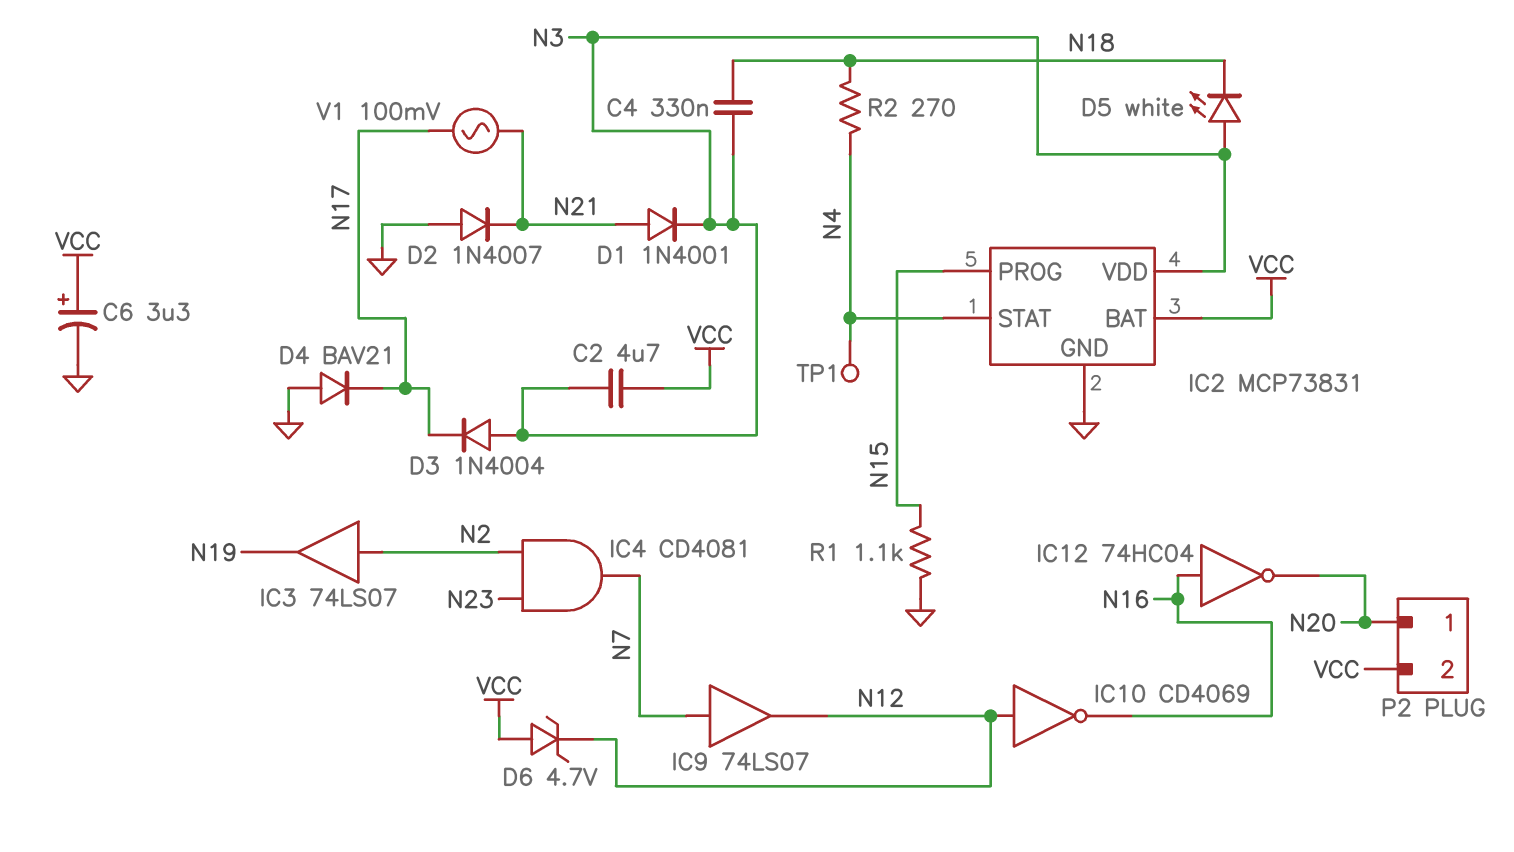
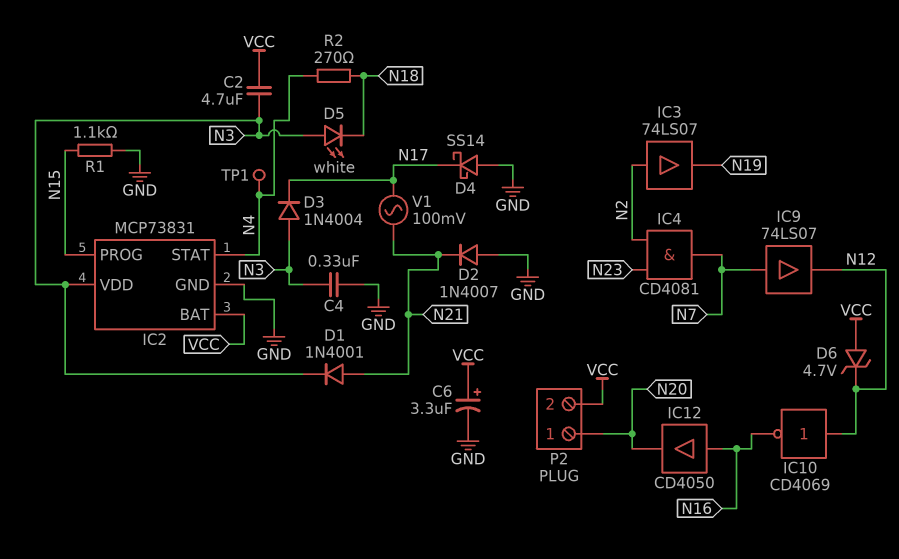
C4: 330nF (N3, N18) -> 330nF (GND, N3)
D4: diode BAV21 (A GND, K N17) -> schottky SS14 (A GND, K N17)
IC12: NOT 74HC04 (in N16, out N20) -> buffer CD4050 (in N16, out N20)

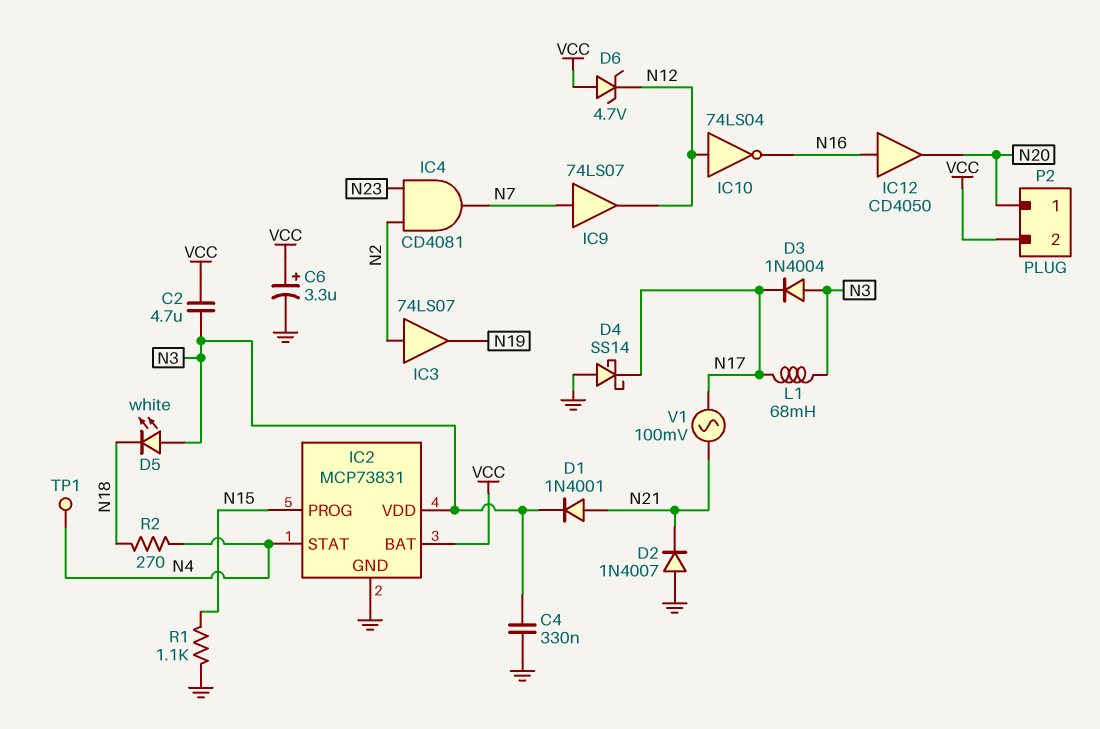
IC10: NOT CD4069 (in N12, out N16) -> NOT 74LS04 (in N12, out N16)
L1: none -> 68mH (N3, N17)

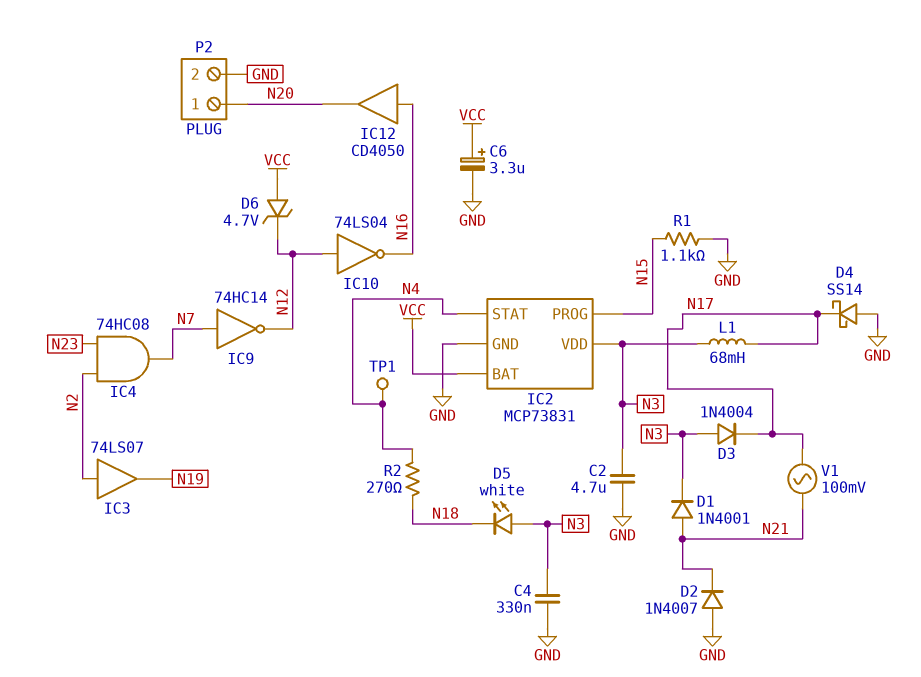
C2: 4.7uF (N3, VCC) -> 4.7uF (GND, N3)
IC4: AND CD4081 (in N2, in N23, out N7) -> AND 74HC08 (in N2, in N23, out N7)
IC9: buffer 74LS07 (in N7, out N12) -> NOT 74HC14 (in N7, out N12)
P2 pin 2: VCC -> GND

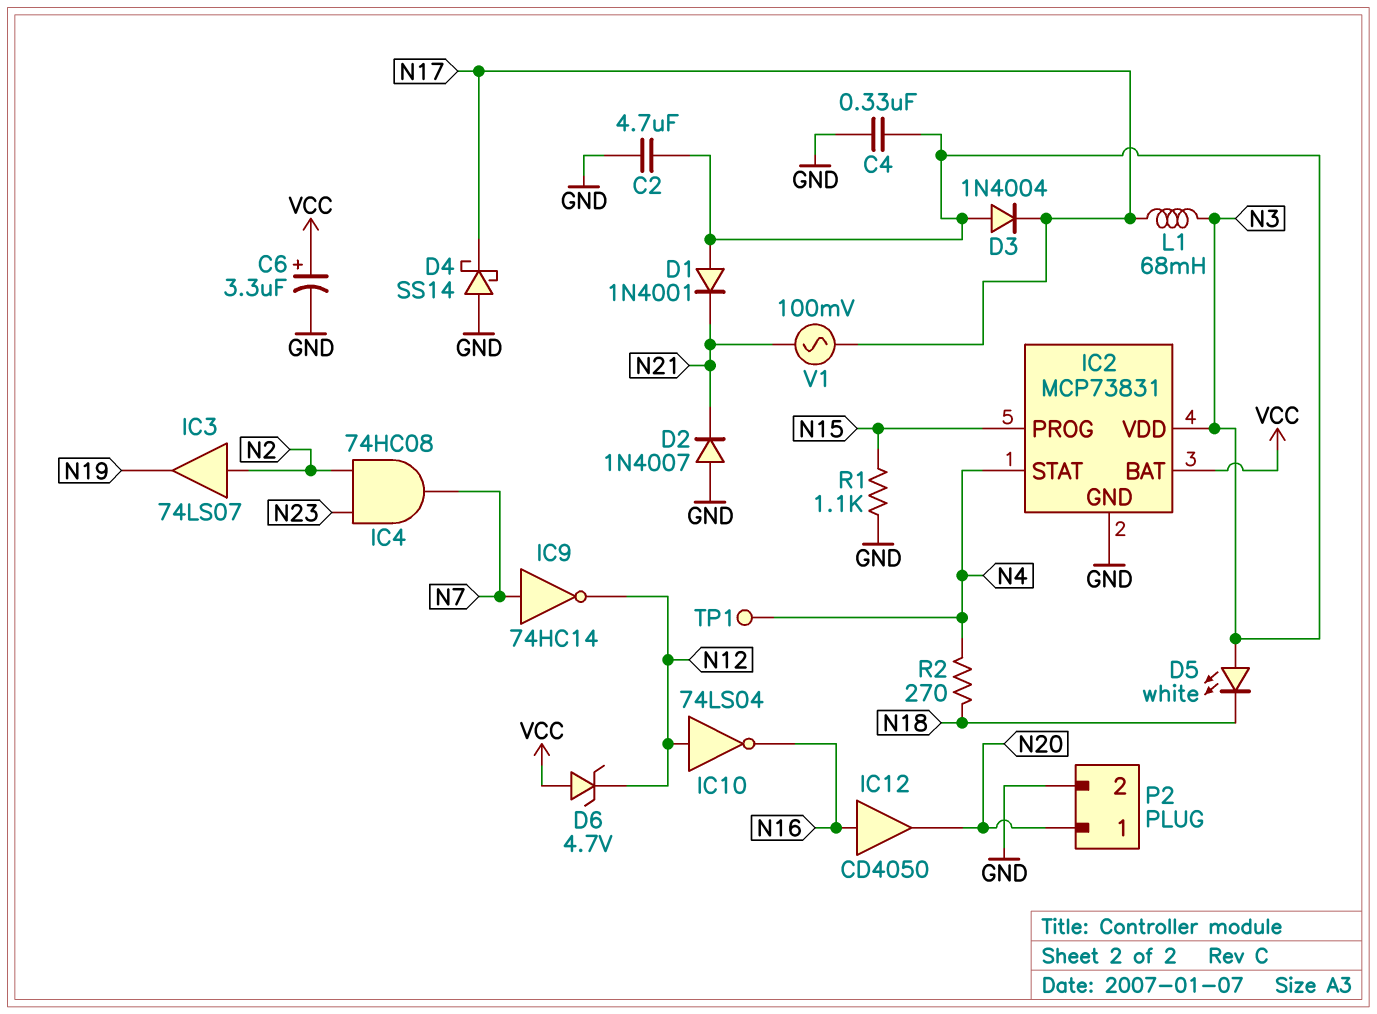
D1: diode 1N4001 (A N21, K N3) -> diode 1N4001 (A N3, K N21)

